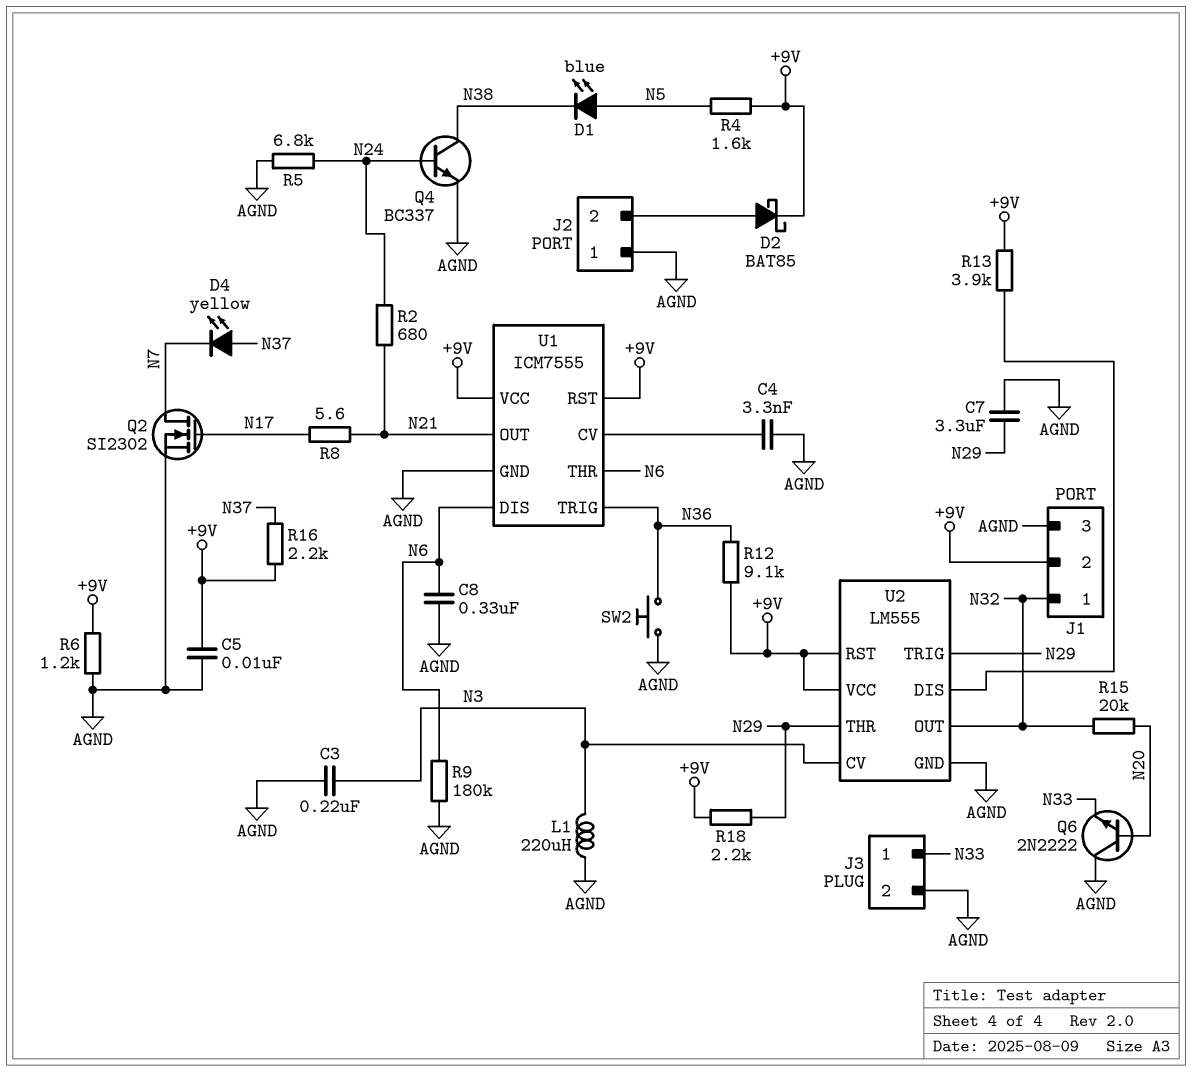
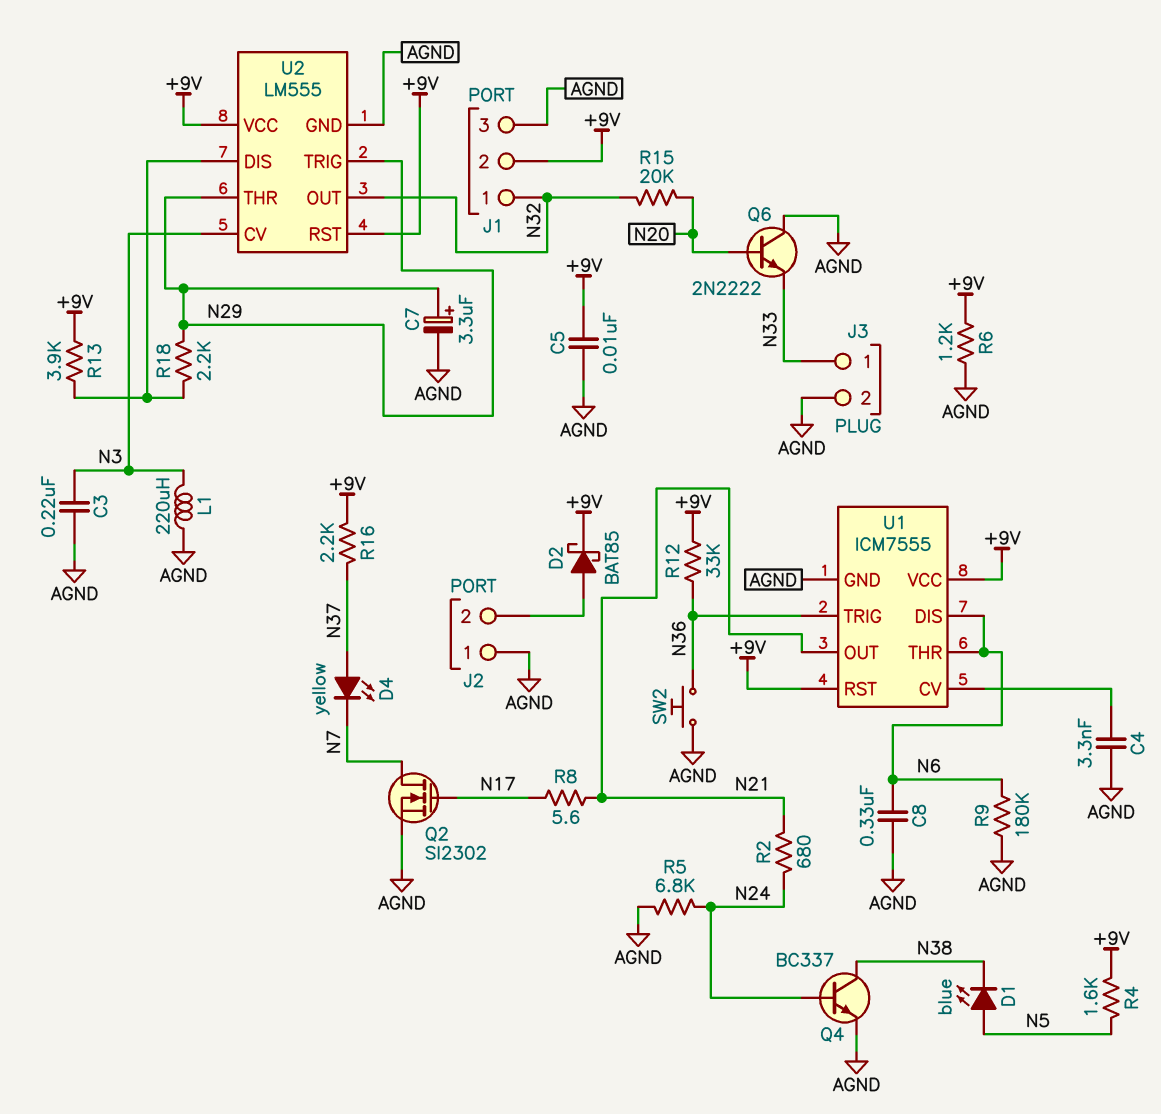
C7: 3.3uF (AGND, N29) -> 3.3uF (plus N29, minus AGND)
R12: 9.1k (+9V, N36) -> 33k (+9V, N36)
R18: 2.2k (+9V, N29) -> 2.2k (N29, U2/DIS)

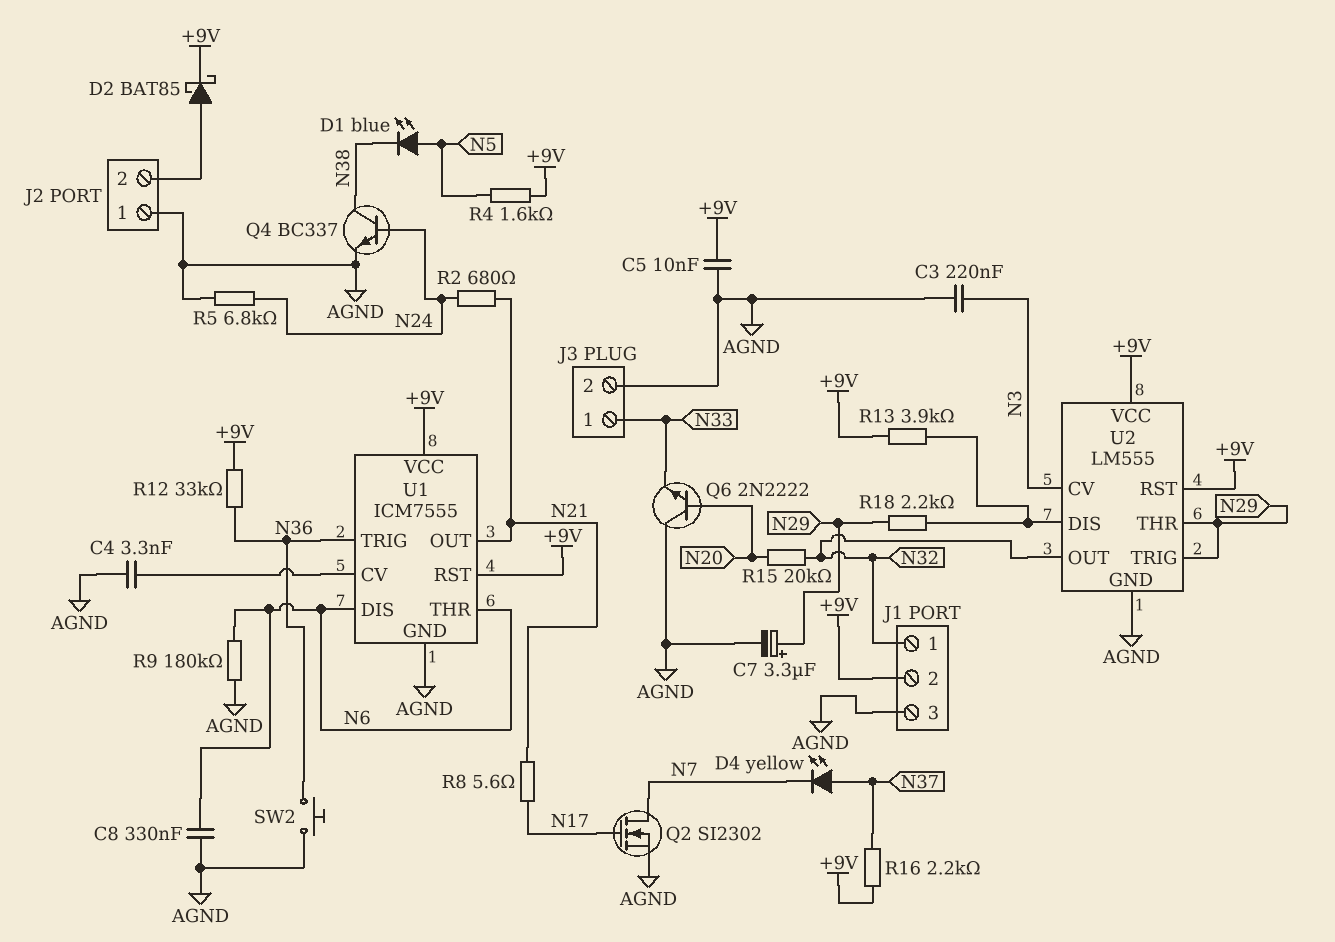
L1: 220uH (AGND, N3) -> none
R6: 1.2k (+9V, AGND) -> none

